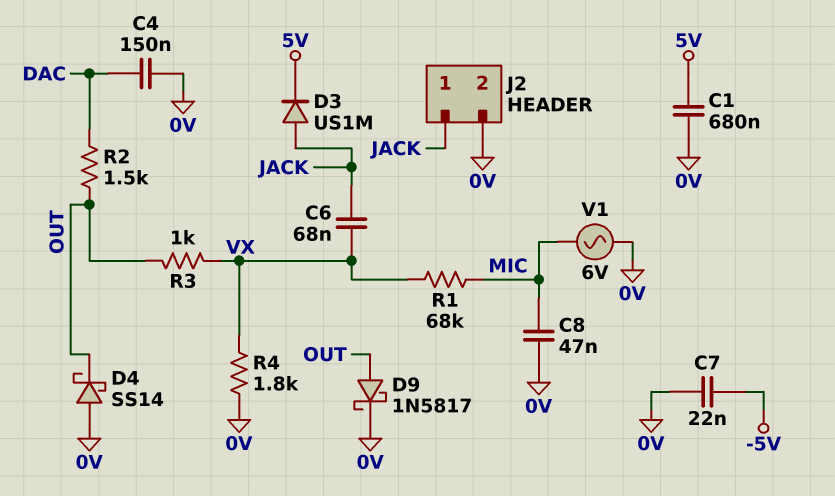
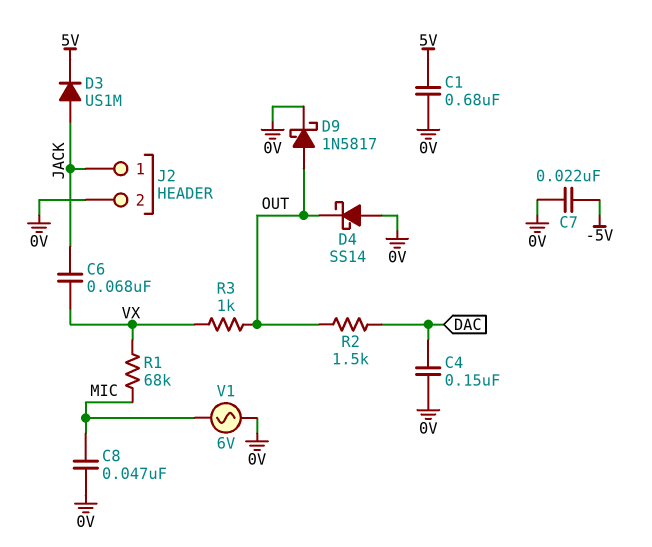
R4: 1.8k (0V, VX) -> none

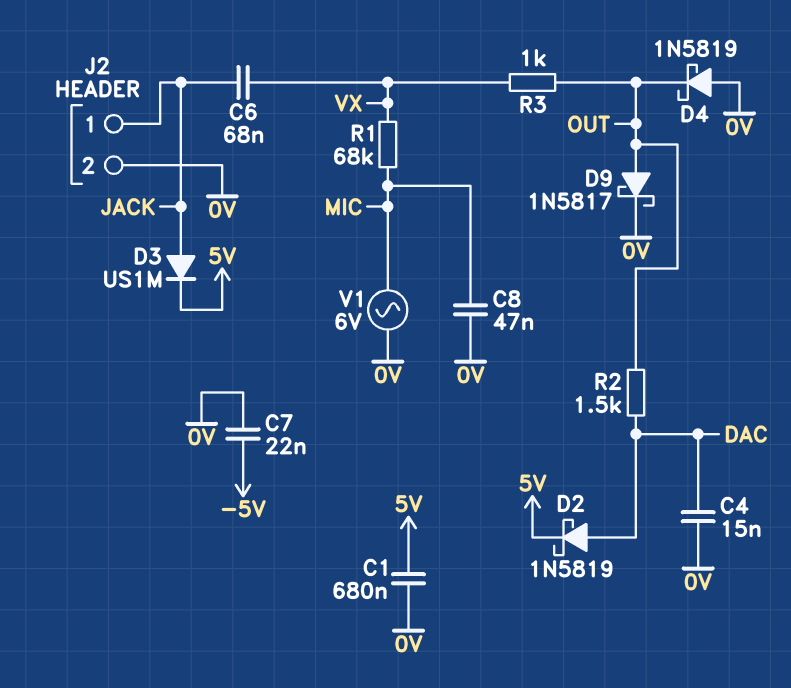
C4: 150nF (0V, DAC) -> 15nF (0V, DAC)
D2: none -> schottky 1N5819 (A DAC, K 5V)
D4: schottky SS14 (A 0V, K OUT) -> schottky 1N5819 (A 0V, K OUT)

